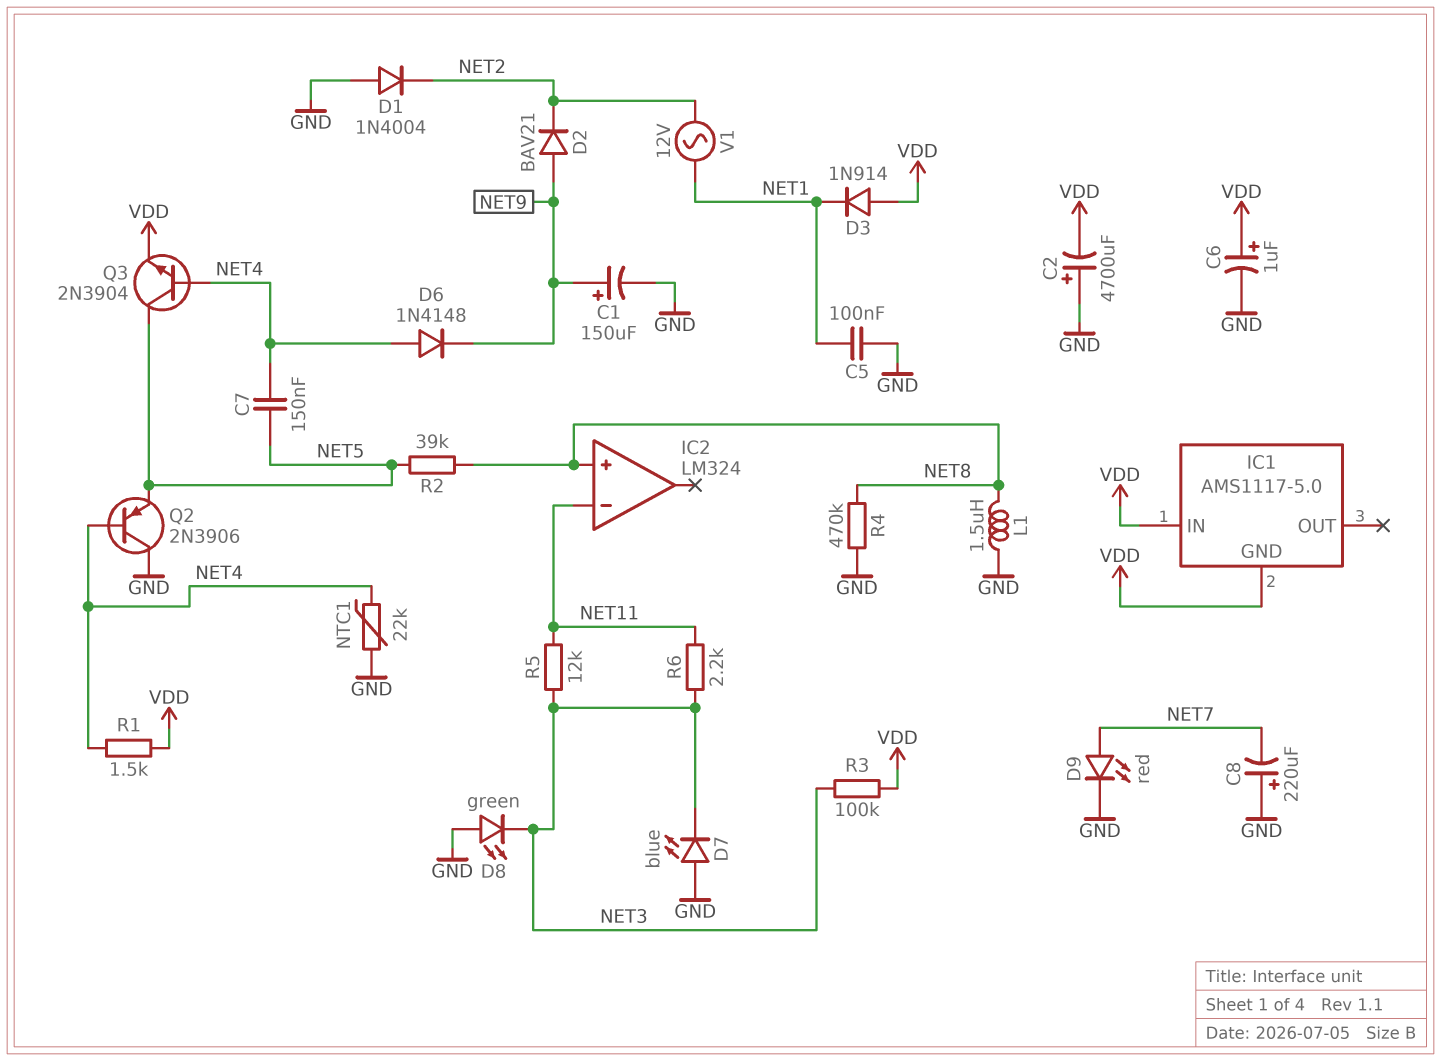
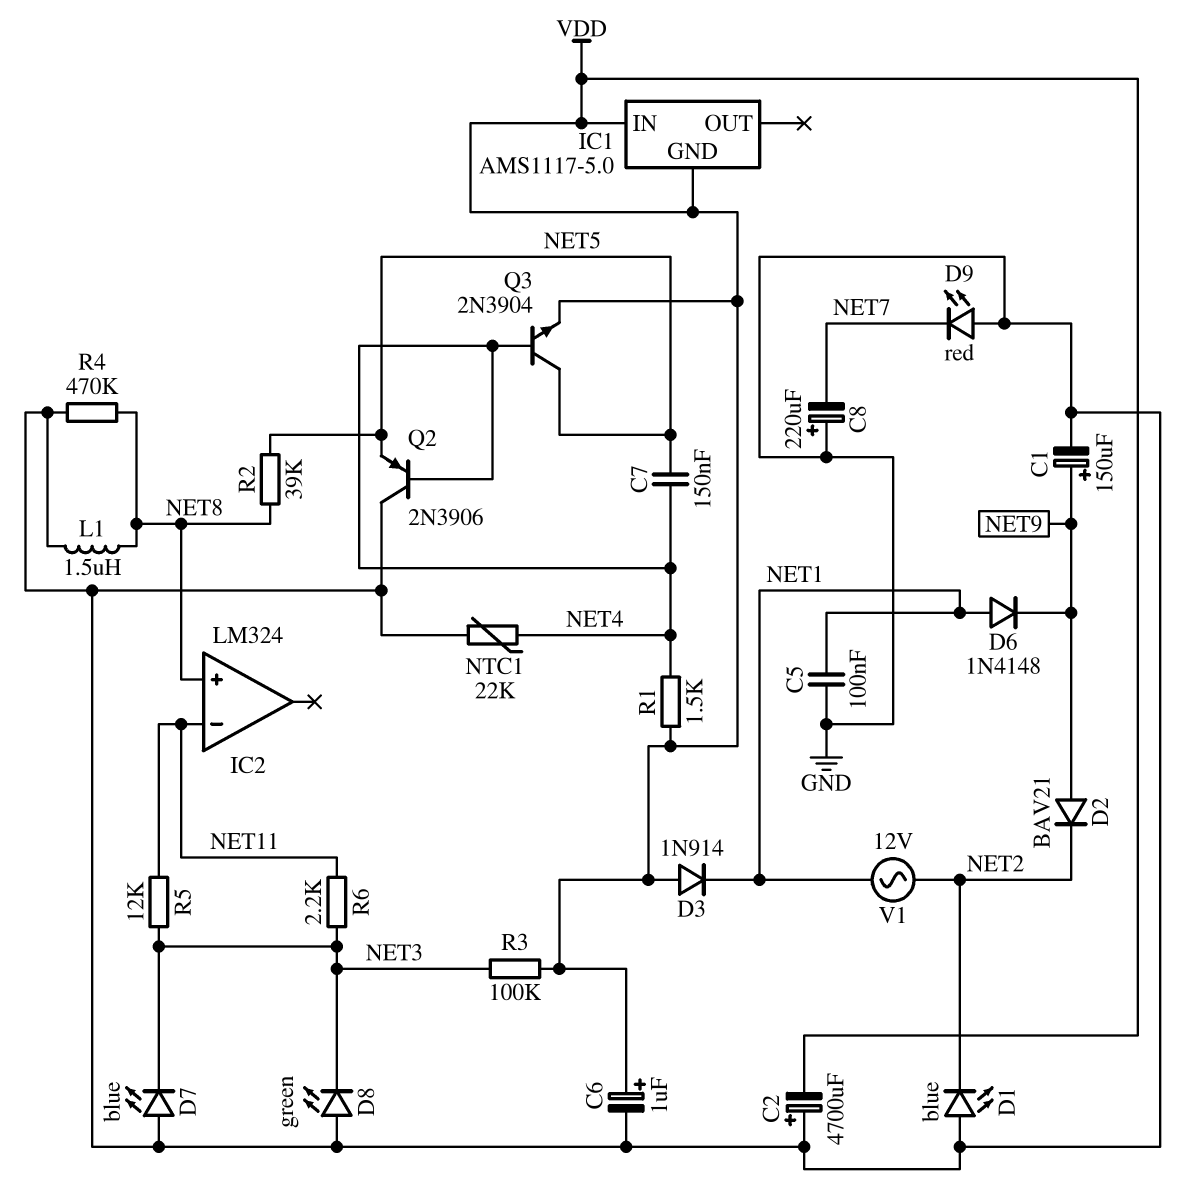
D1: diode 1N4004 (A GND, K NET2) -> LED blue (A GND, K NET2)
D6: diode 1N4148 (A NET4, K NET9) -> diode 1N4148 (A NET1, K NET9)
D9: LED red (A NET7, K GND) -> LED red (A GND, K NET7)

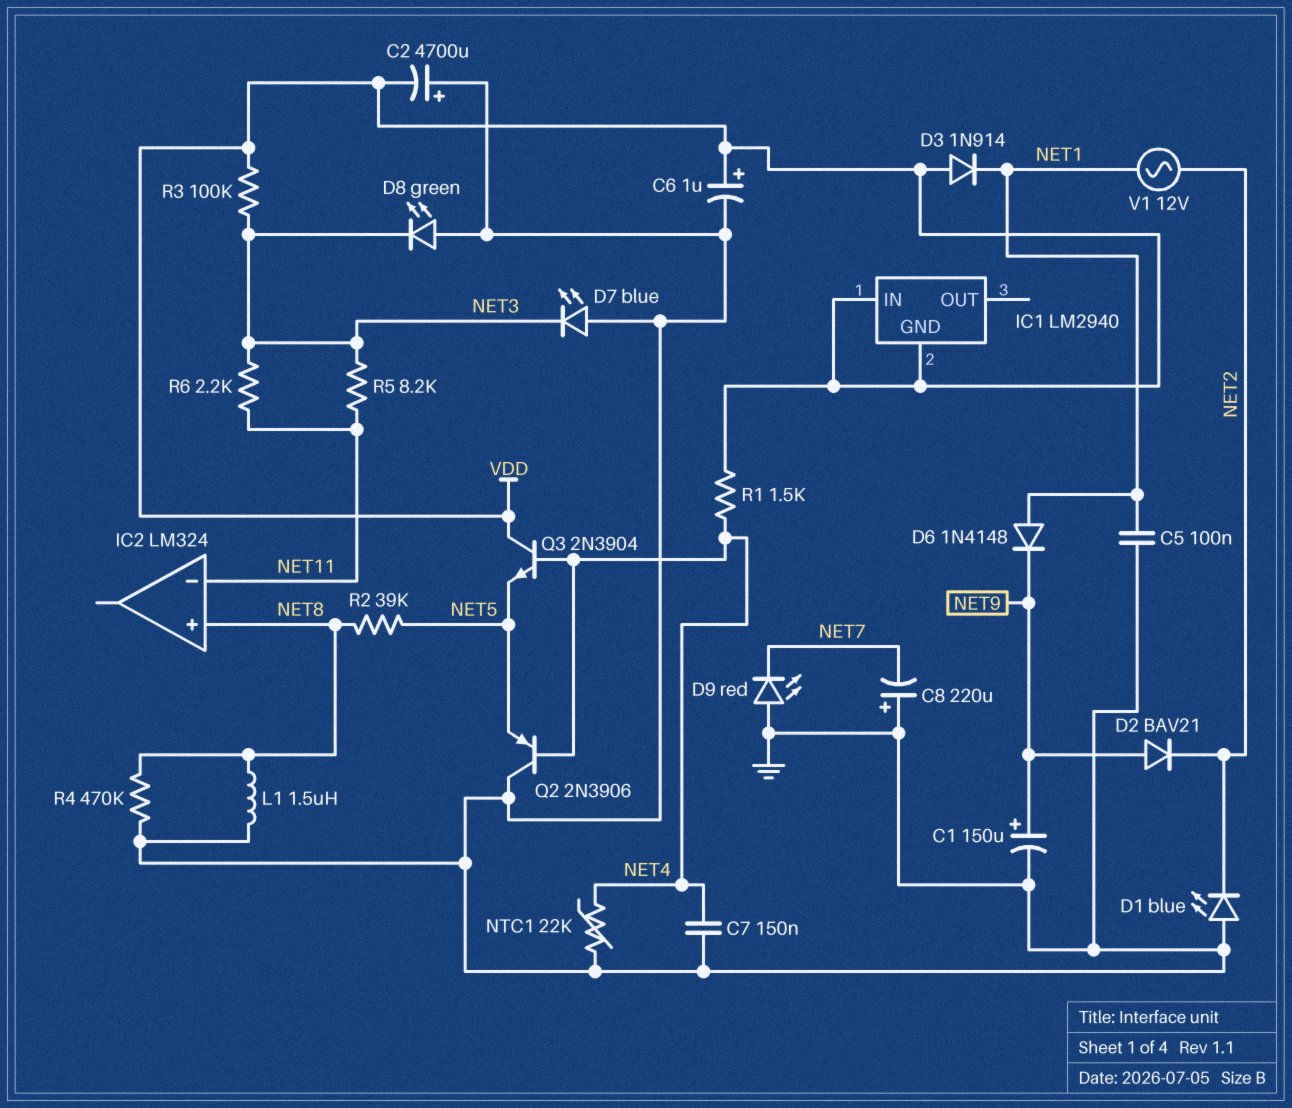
C7: 150nF (NET4, NET5) -> 150nF (GND, NET4)
IC1: AMS1117-5.0 -> LM2940
Q3: NPN 2N3904 (B NET4, C NET5, E VDD) -> NPN 2N3904 (B NET4, C VDD, E NET5)
R5: 12k (NET3, NET11) -> 8.2k (NET3, NET11)

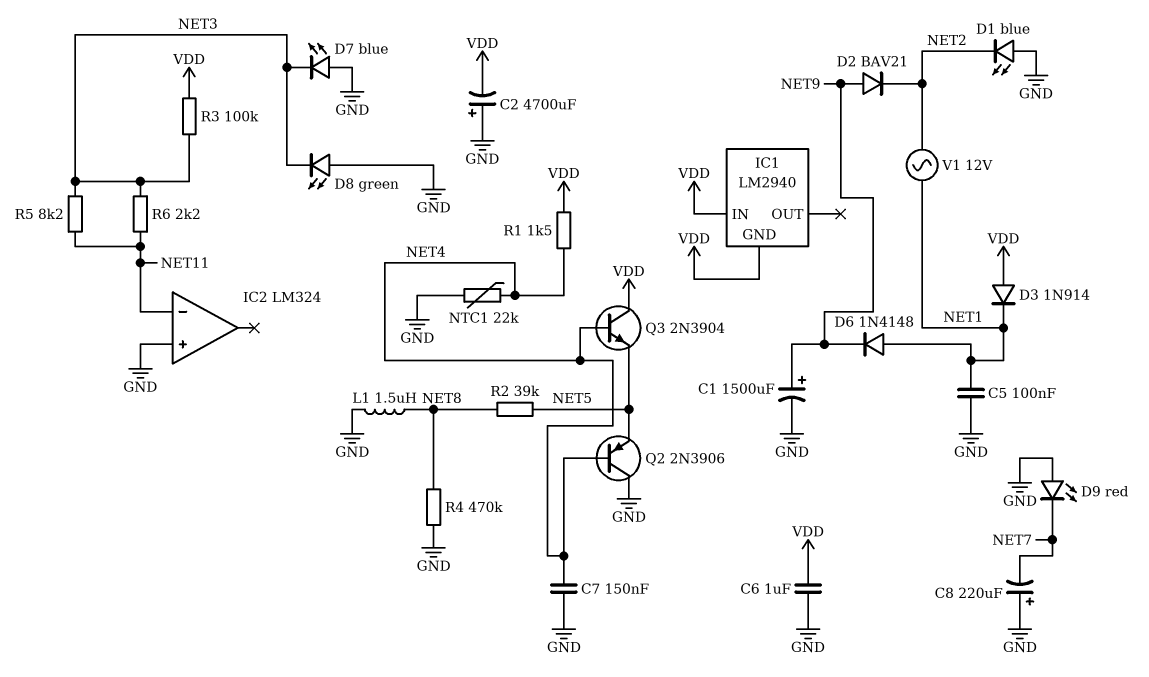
C1: 150uF (plus NET9, minus GND) -> 1500uF (plus NET9, minus GND)
C6: 1uF (plus VDD, minus GND) -> 1uF (GND, VDD)
IC2 pin in+: NET8 -> GND

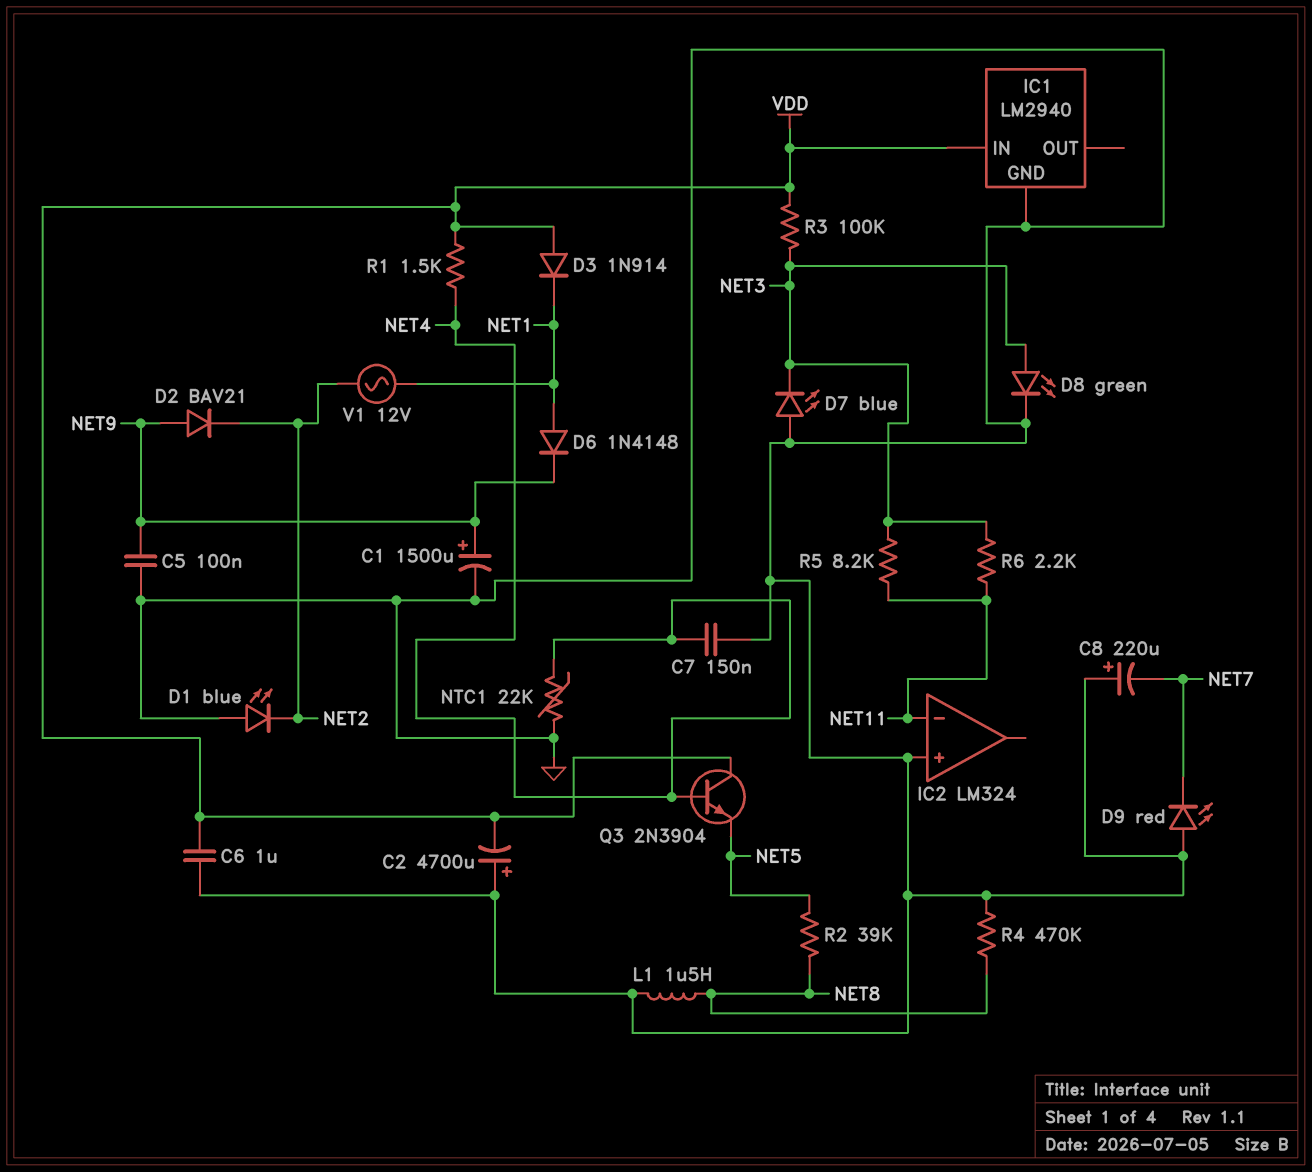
C5: 100nF (GND, NET1) -> 100nF (GND, NET9)
D8: LED green (A GND, K NET3) -> LED green (A NET3, K GND)
IC1 pin GND: VDD -> GND
Q2: PNP 2N3906 (B NET4, C GND, E NET5) -> none

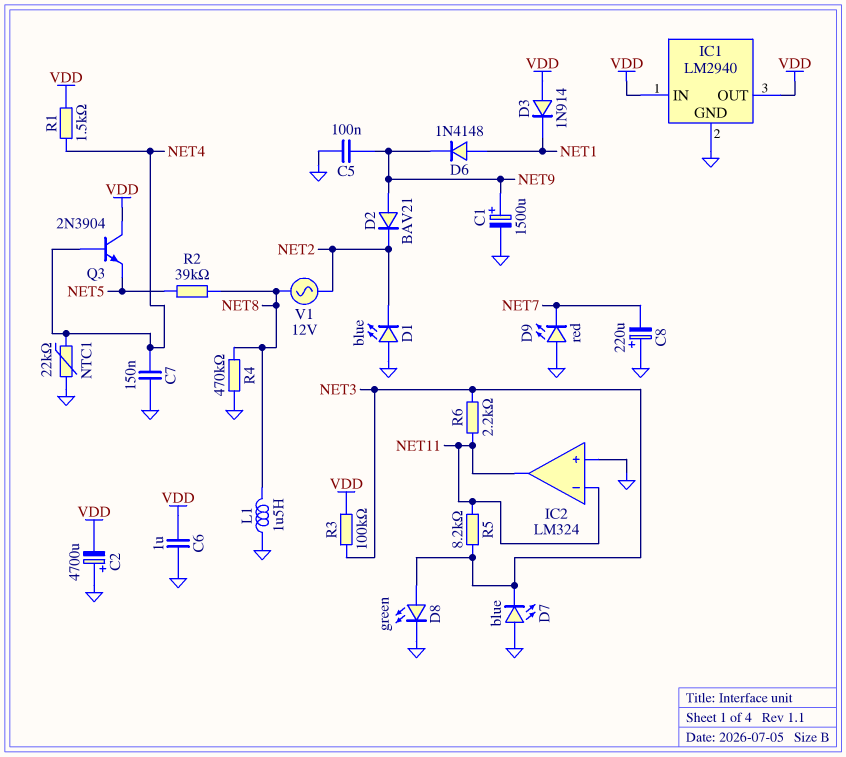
IC1 pin OUT: none -> VDD
IC2 pin out: none -> NET11
V1: AC 12V (NET1, NET2) -> AC 12V (NET2, NET8)

